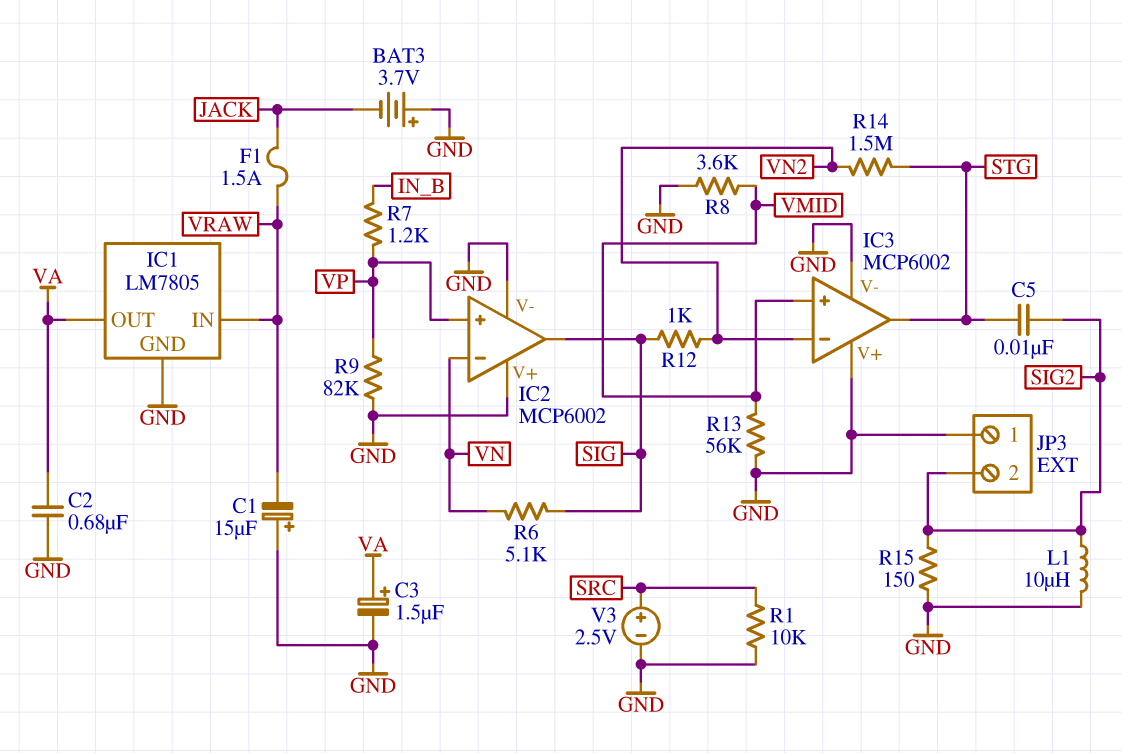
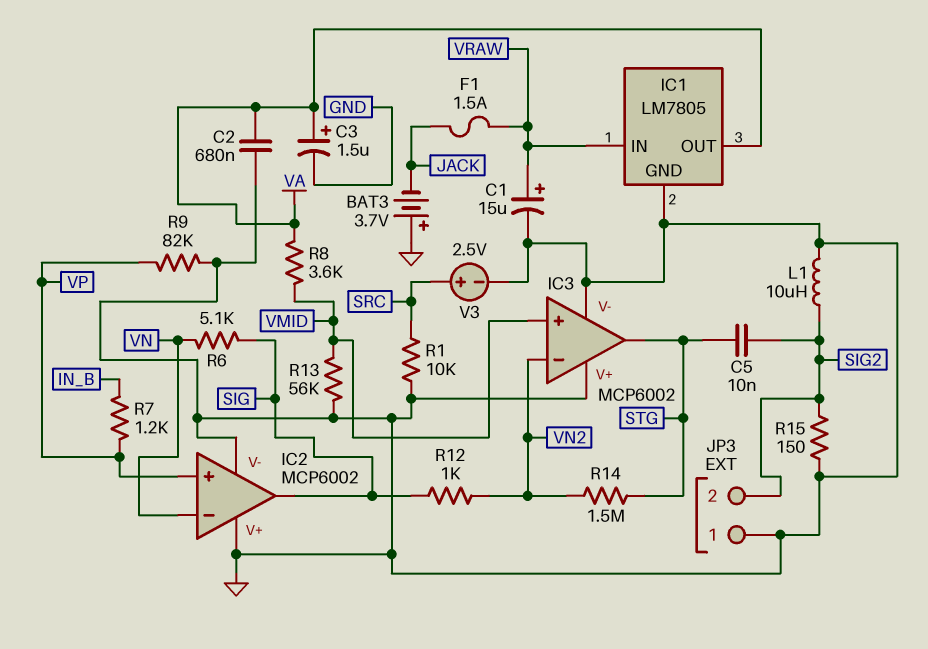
C1: 15uF (plus GND, minus VRAW) -> 15uF (plus VRAW, minus GND)
R8: 3.6k (GND, VMID) -> 3.6k (VA, VMID)

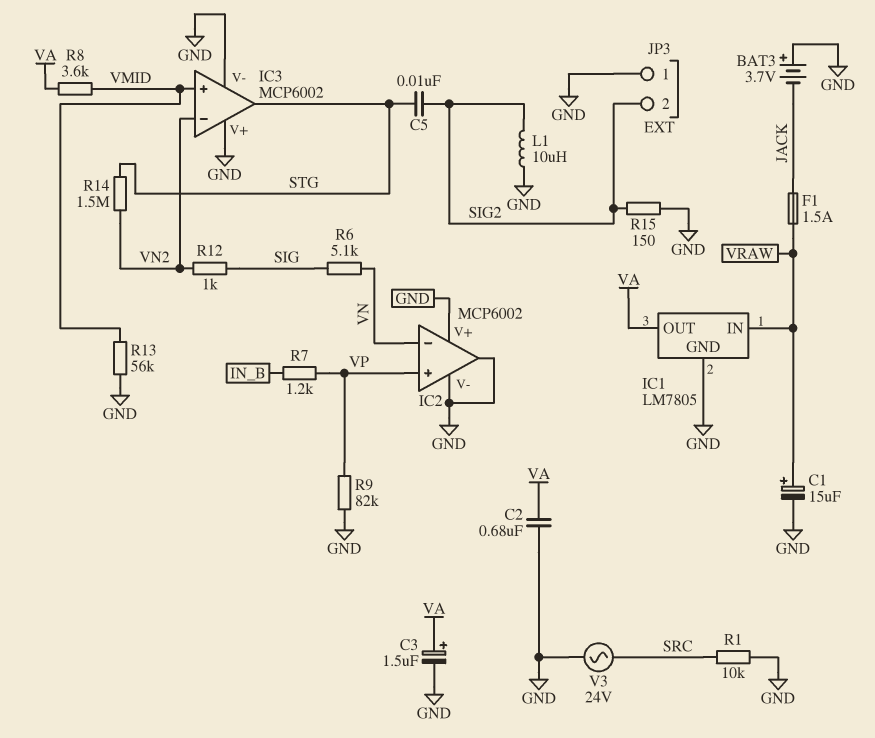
IC2 pin out: SIG -> GND
V3: 2.5V (plus SRC, minus GND) -> AC 24V (GND, SRC)

